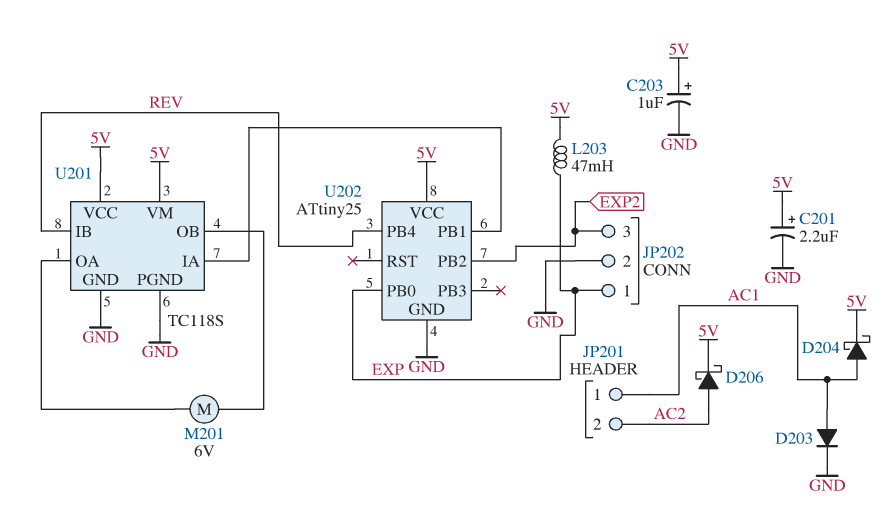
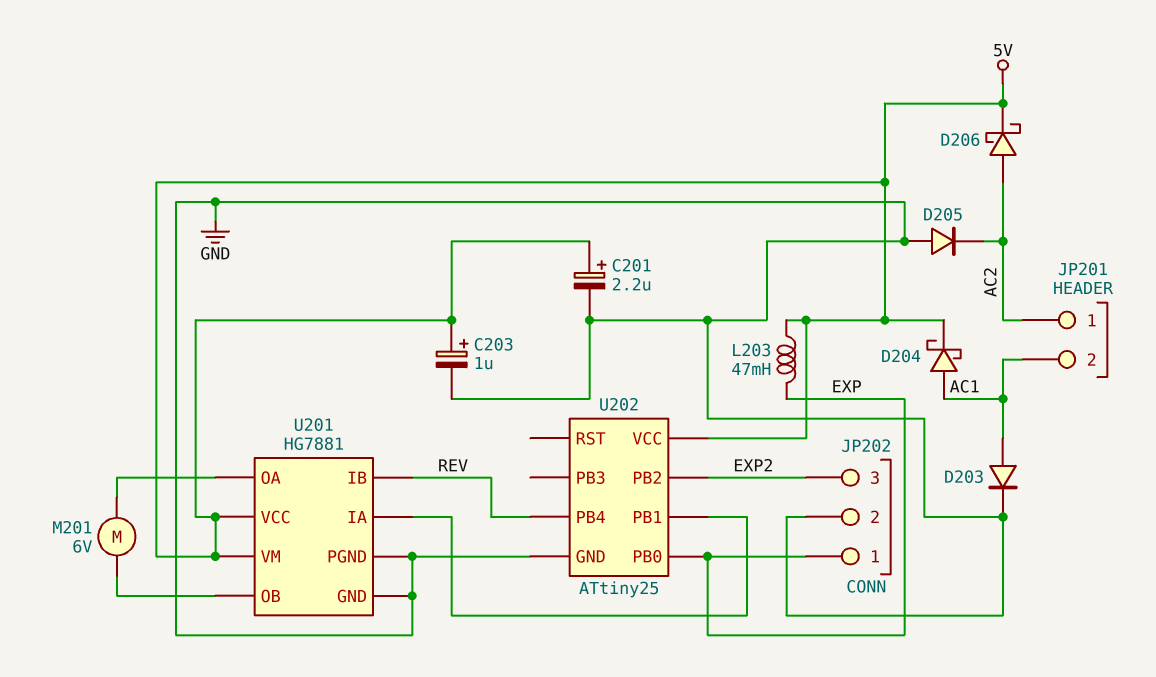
D205: none -> diode (A GND, K AC2)
JP201 pin 1: AC1 -> AC2
JP201 pin 2: AC2 -> AC1
U201: TC118S -> HG7881

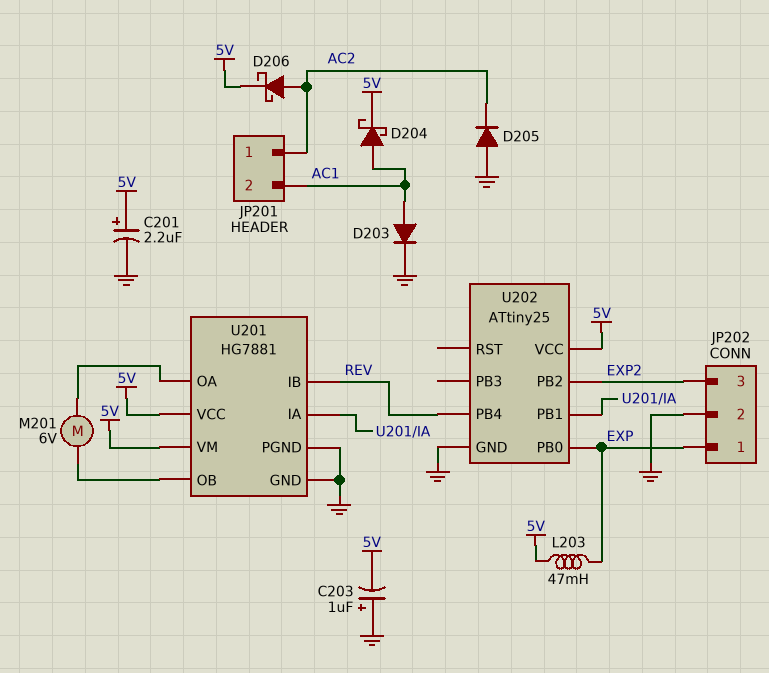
C203: 1uF (plus 5V, minus GND) -> 1uF (plus GND, minus 5V)

